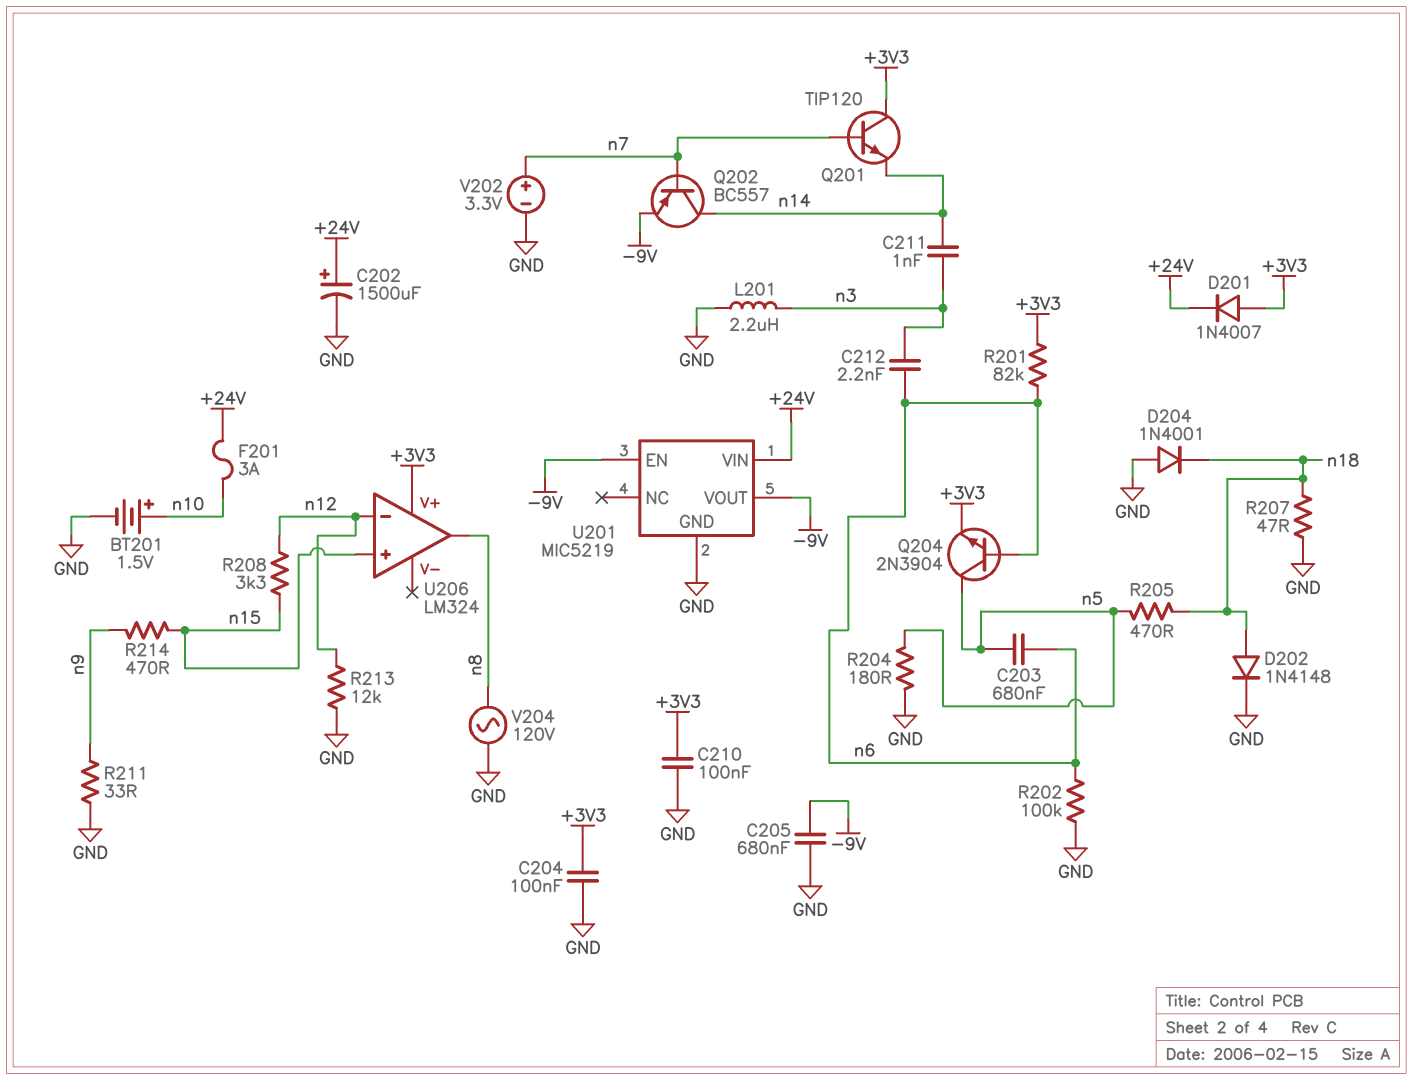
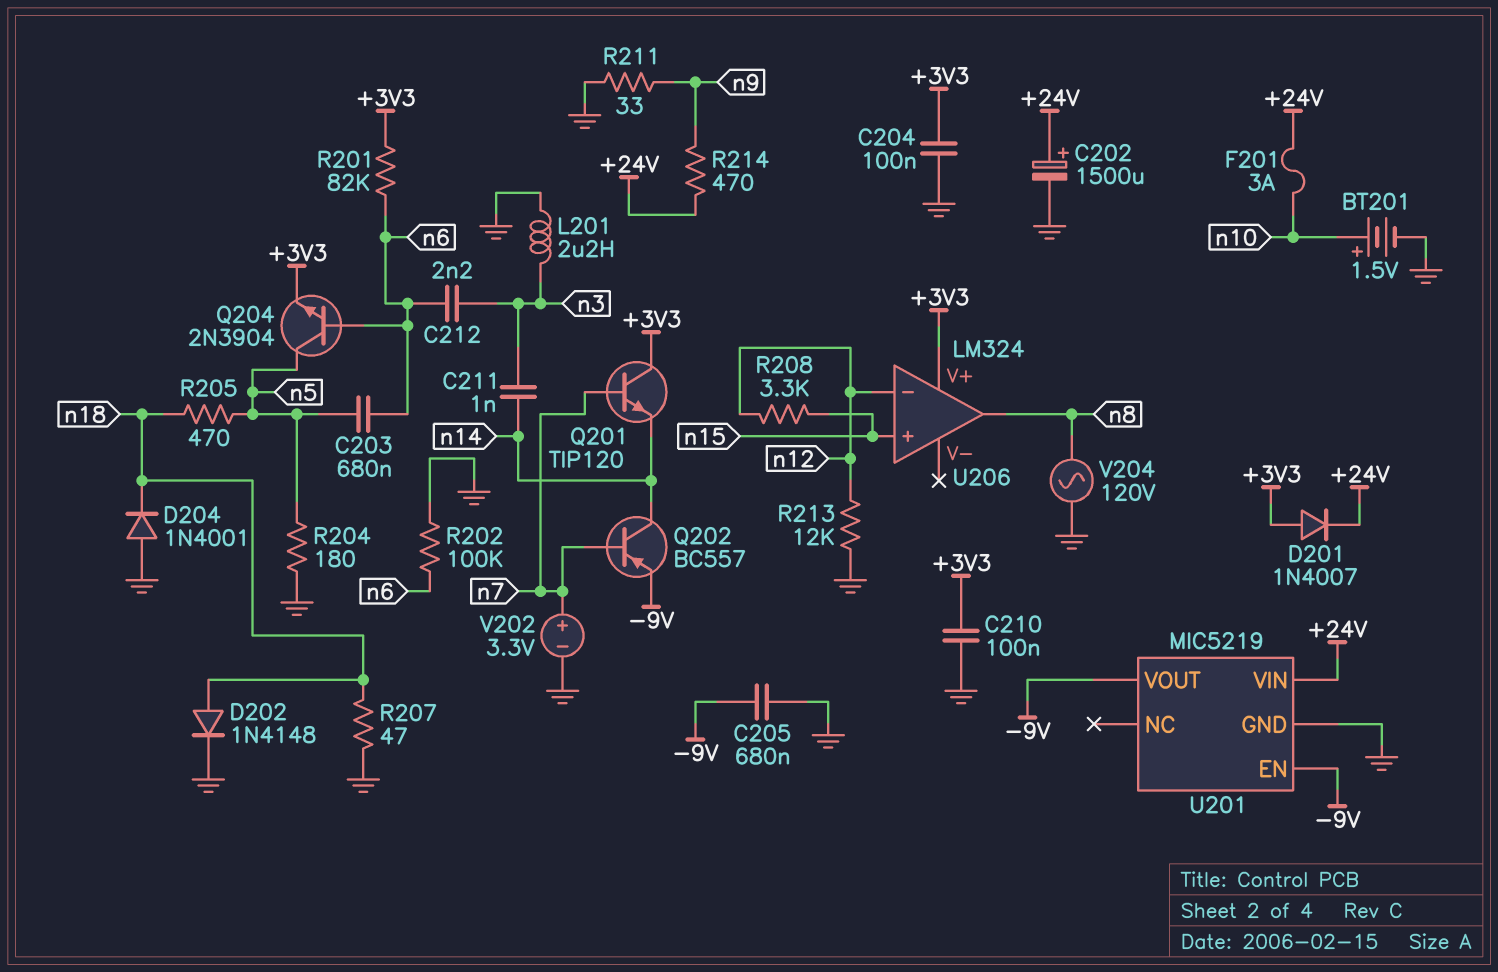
R214: 470 (n9, n15) -> 470 (+24V, n9)

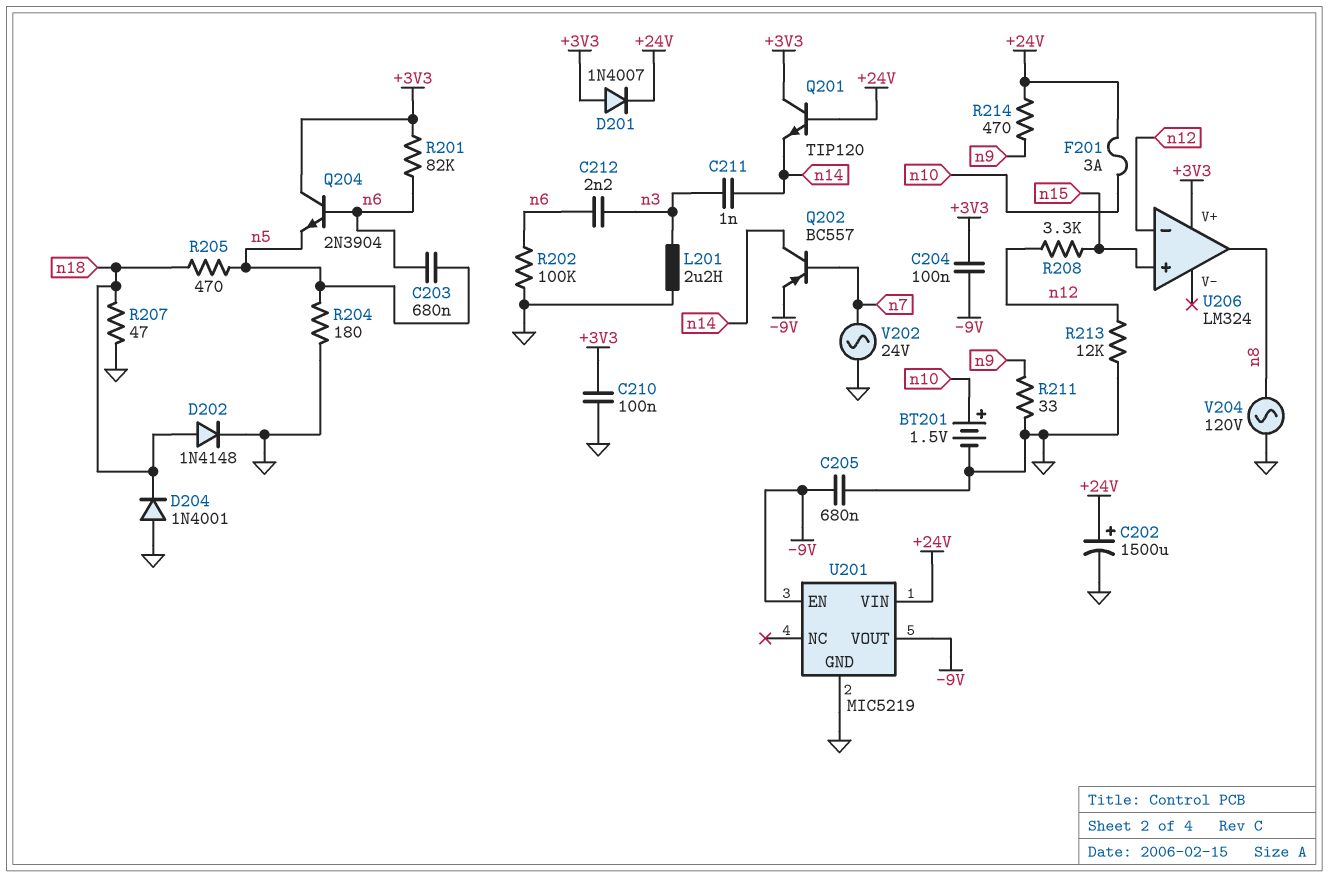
C204: 100nF (+3V3, GND) -> 100nF (+3V3, -9V)
Q201: NPN TIP120 (B n7, C +3V3, E n14) -> NPN TIP120 (B +24V, C +3V3, E n14)
Q204: NPN 2N3904 (B n6, C n5, E +3V3) -> NPN 2N3904 (B n6, C +3V3, E n5)
V202: 3.3V (plus n7, minus GND) -> AC 24V (GND, n7)

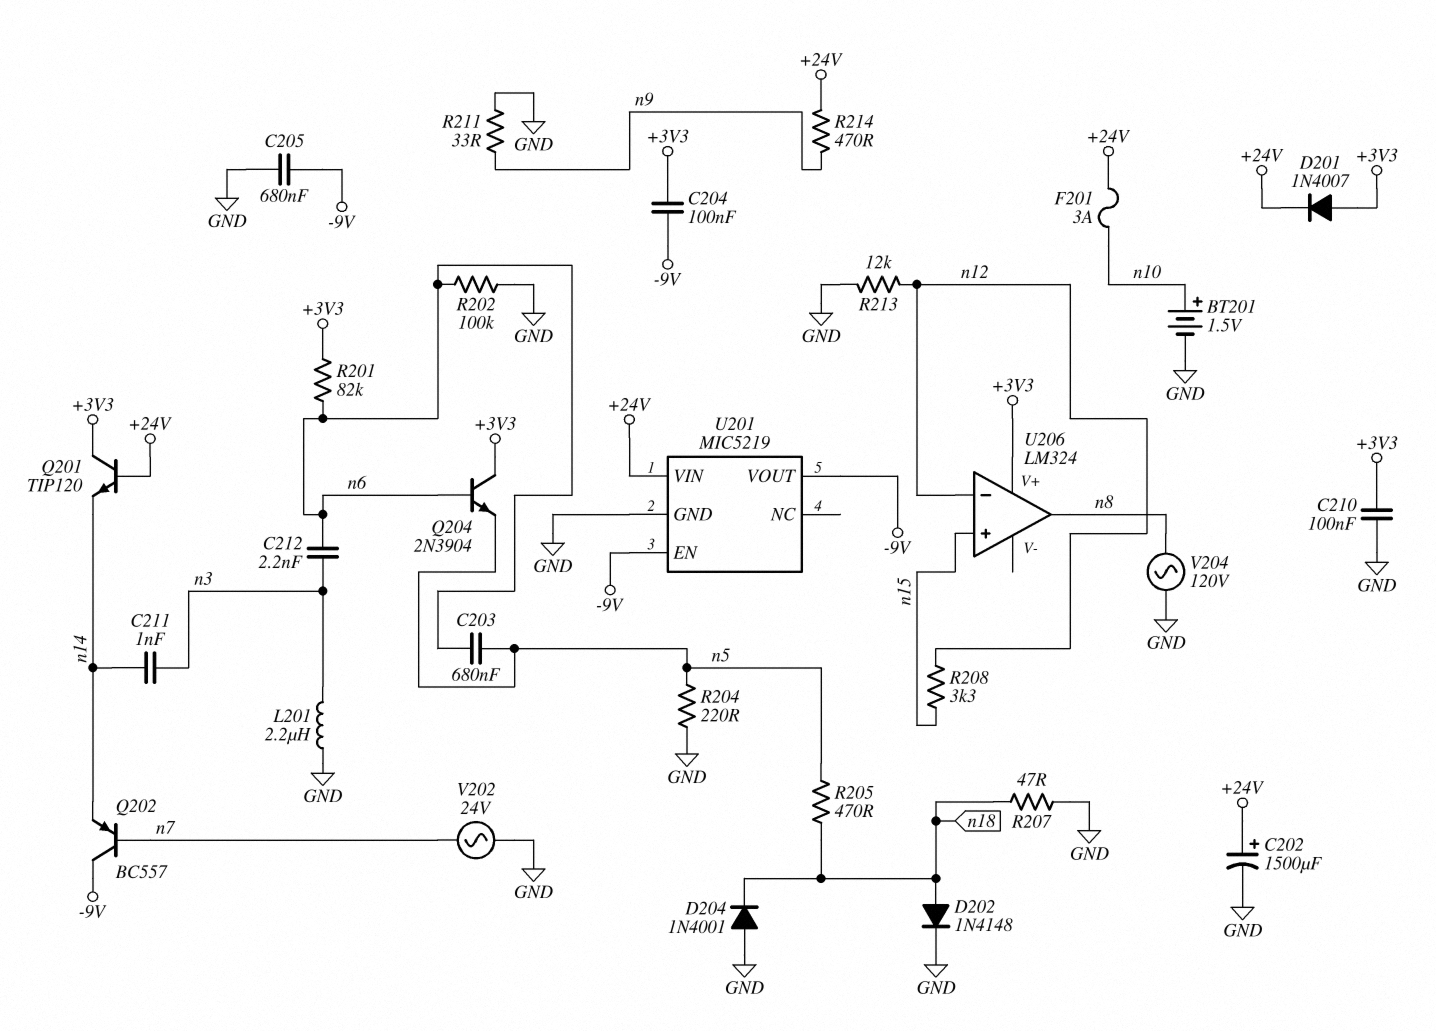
Q202: PNP BC557 (B n7, C n14, E -9V) -> PNP BC557 (B n7, C -9V, E n14)
R204: 180 (GND, n5) -> 220 (GND, n5)

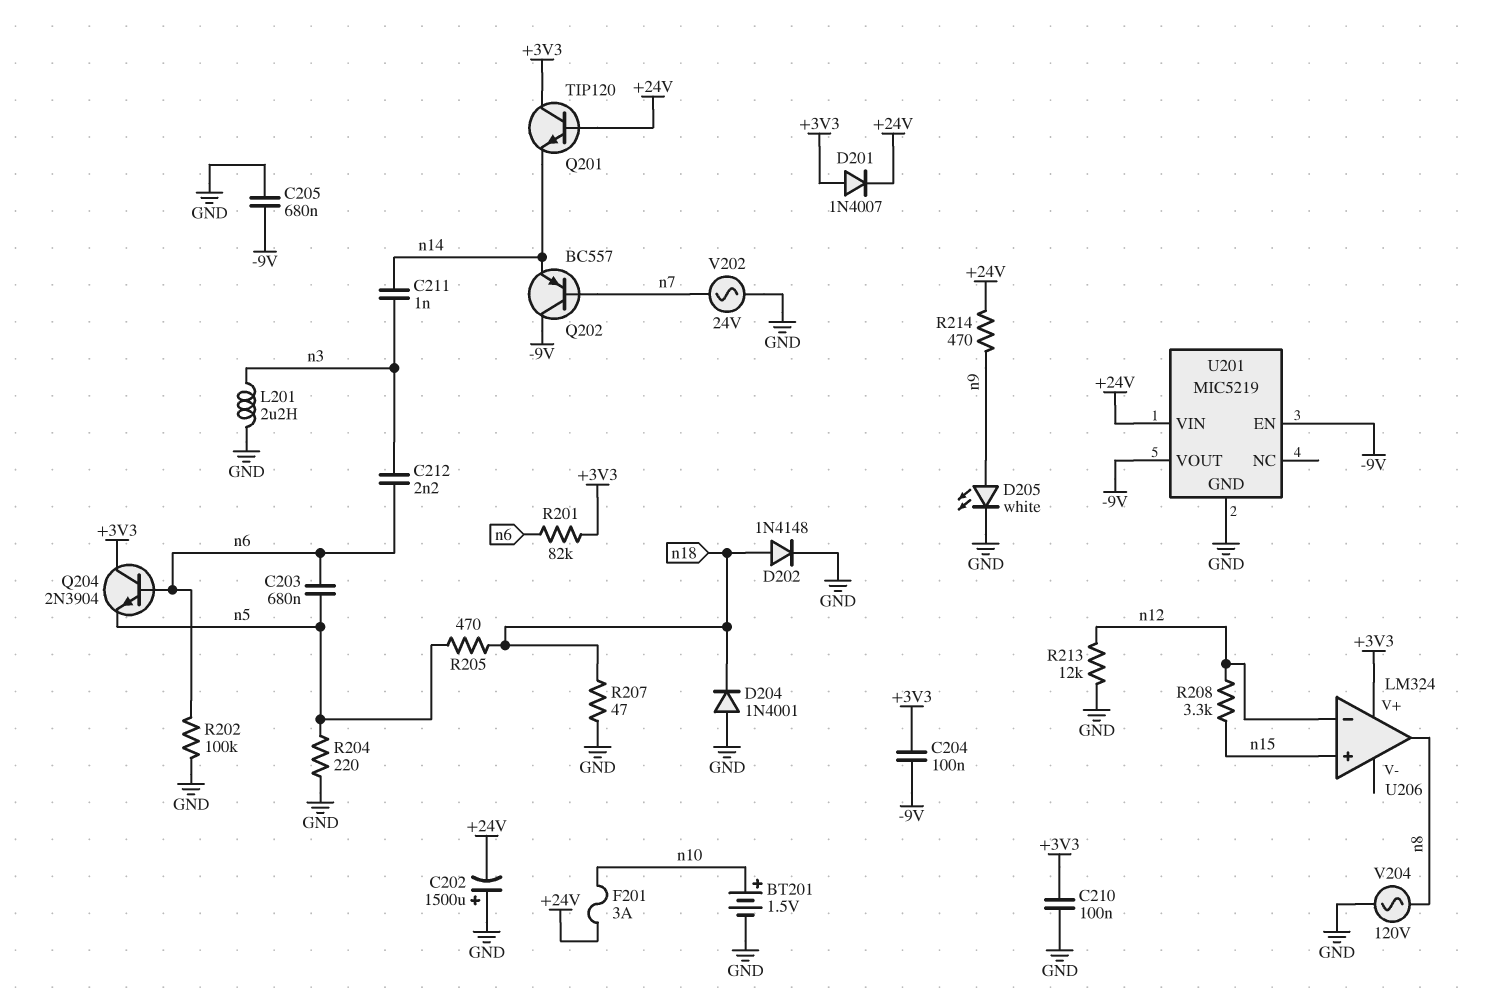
C202: 1500uF (plus +24V, minus GND) -> 1500uF (plus GND, minus +24V)
D205: none -> LED white (A n9, K GND)
R211: 33 (GND, n9) -> none

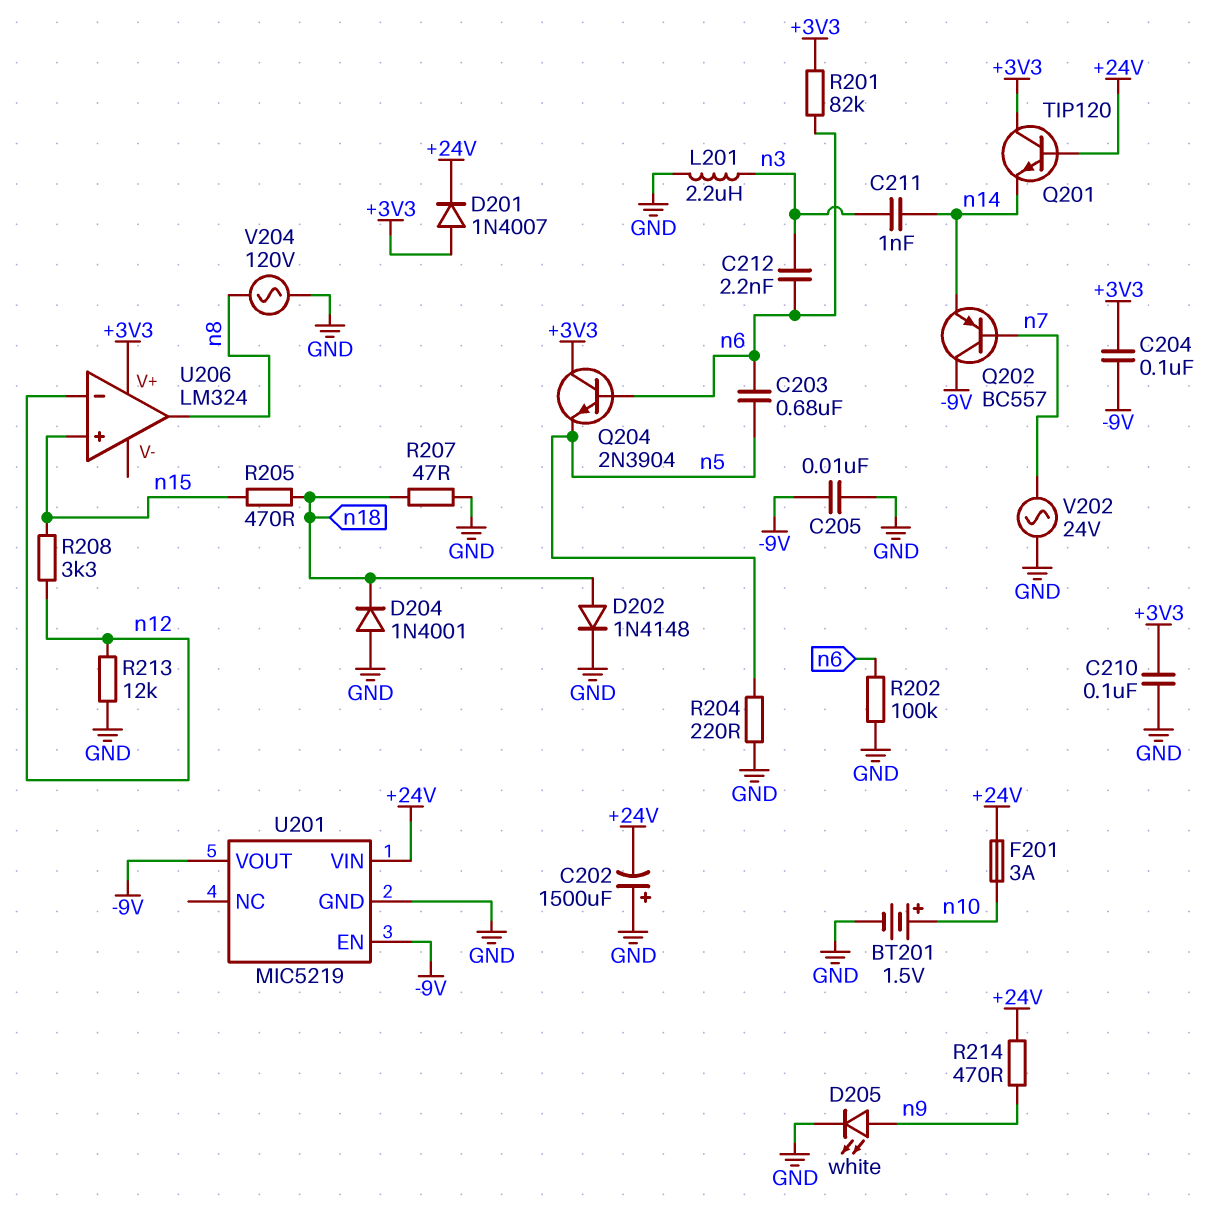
C205: 680nF (-9V, GND) -> 10nF (-9V, GND)
R205: 470 (n5, n18) -> 470 (n15, n18)

